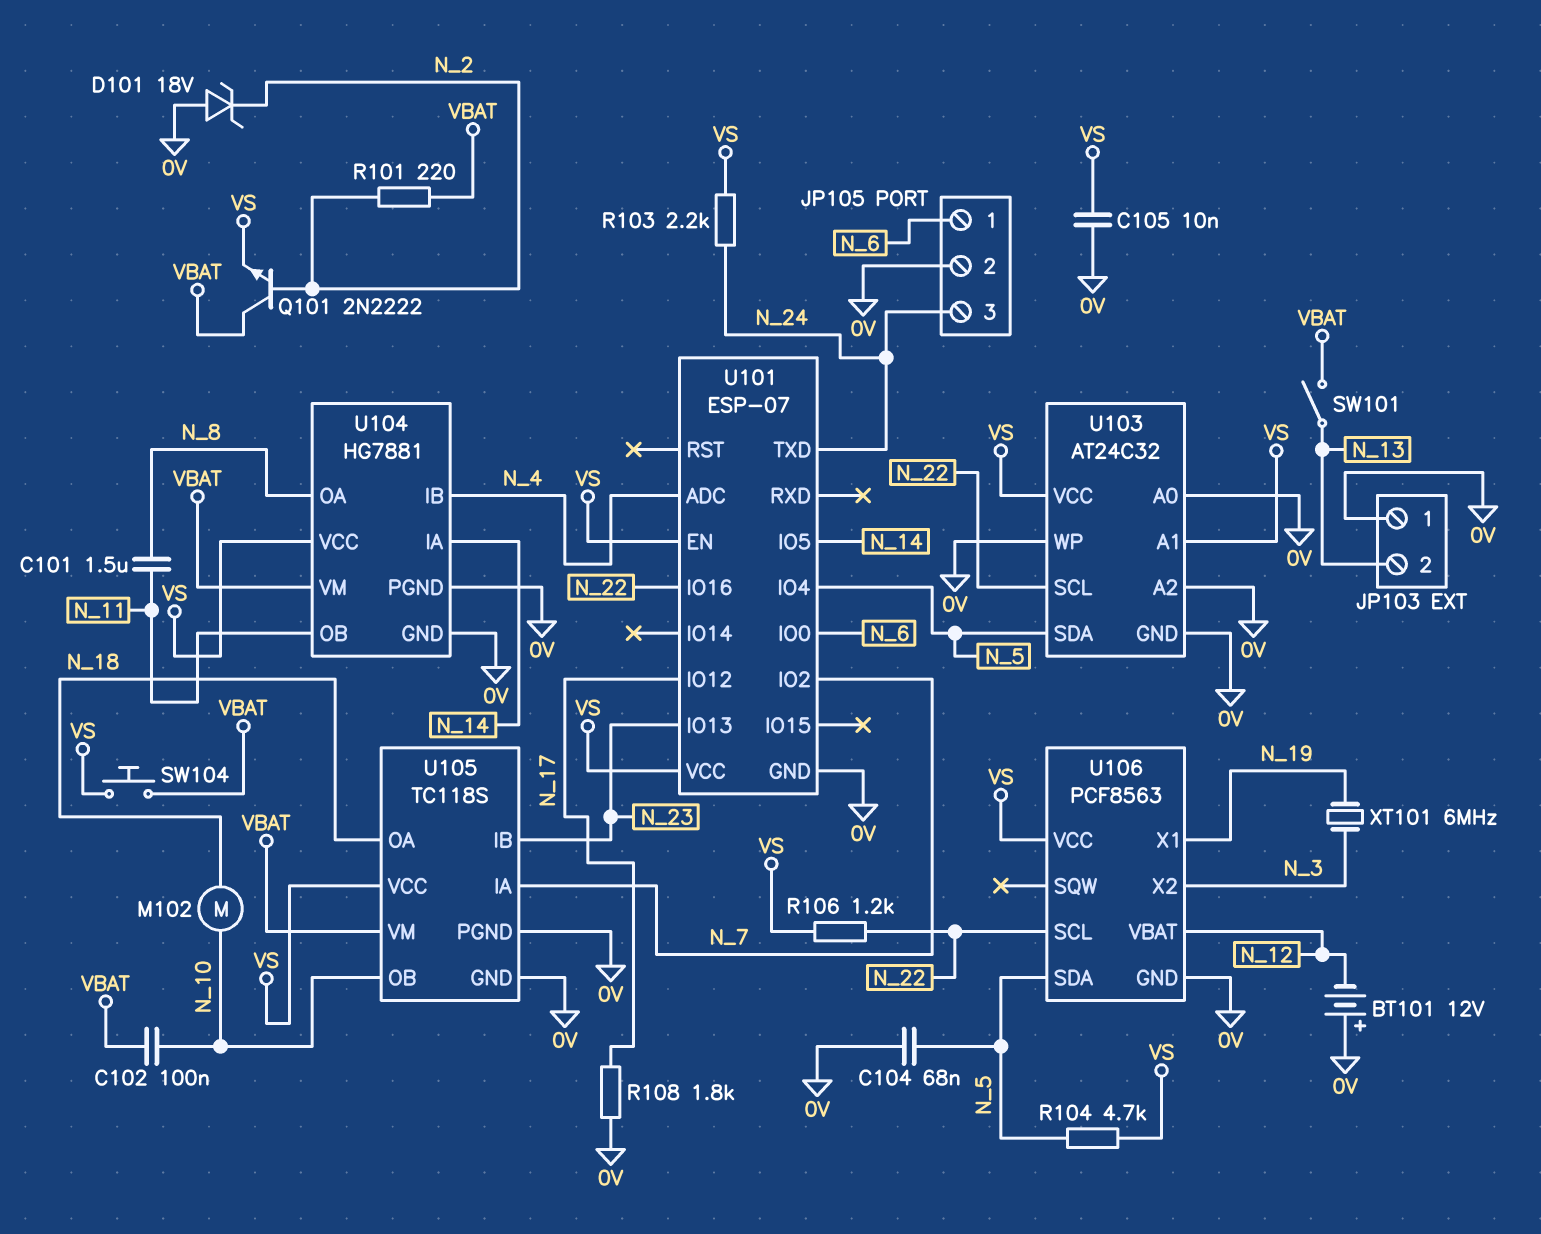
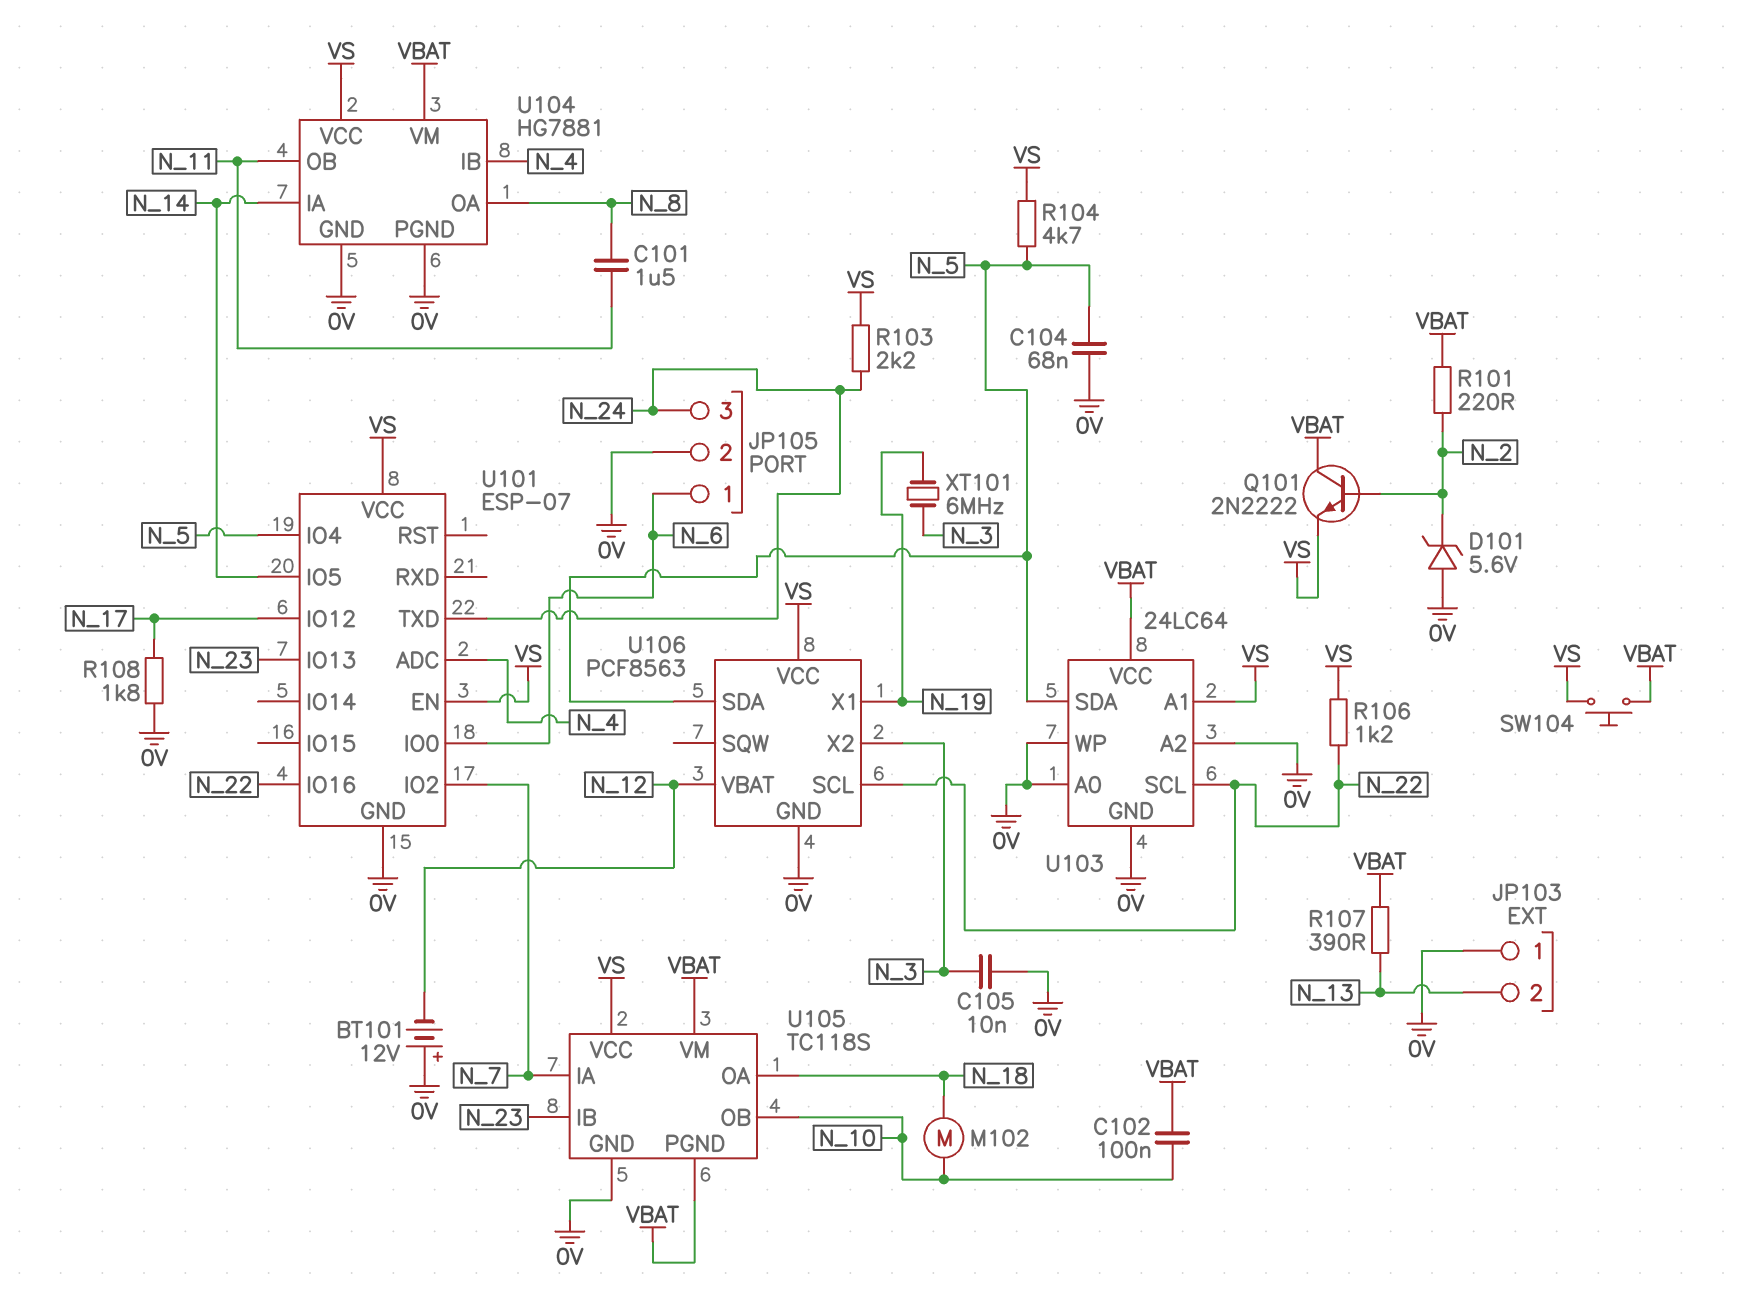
C105: 10nF (0V, VS) -> 10nF (0V, N_3)
D101: zener 18V (A 0V, K N_2) -> zener 5.6V (A 0V, K N_2)
R107: none -> 390 (N_13, VBAT)
SW101: switch (N_13, VBAT) -> none
U103: AT24C32 -> 24LC64
U103 pin VCC: VS -> VBAT
U105 pin PGND: 0V -> VBAT

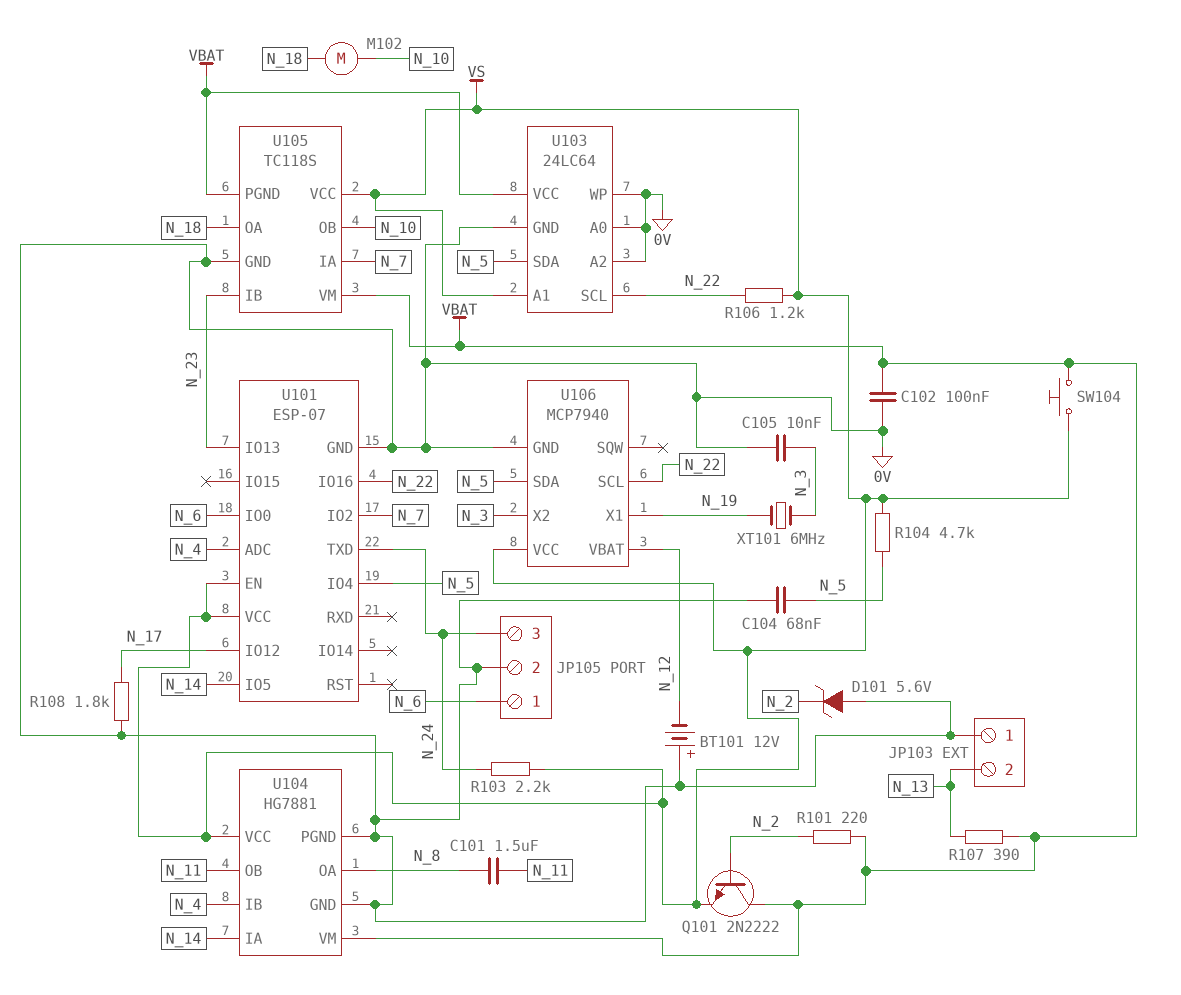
C102: 100nF (N_10, VBAT) -> 100nF (0V, VBAT)
U106: PCF8563 -> MCP7940

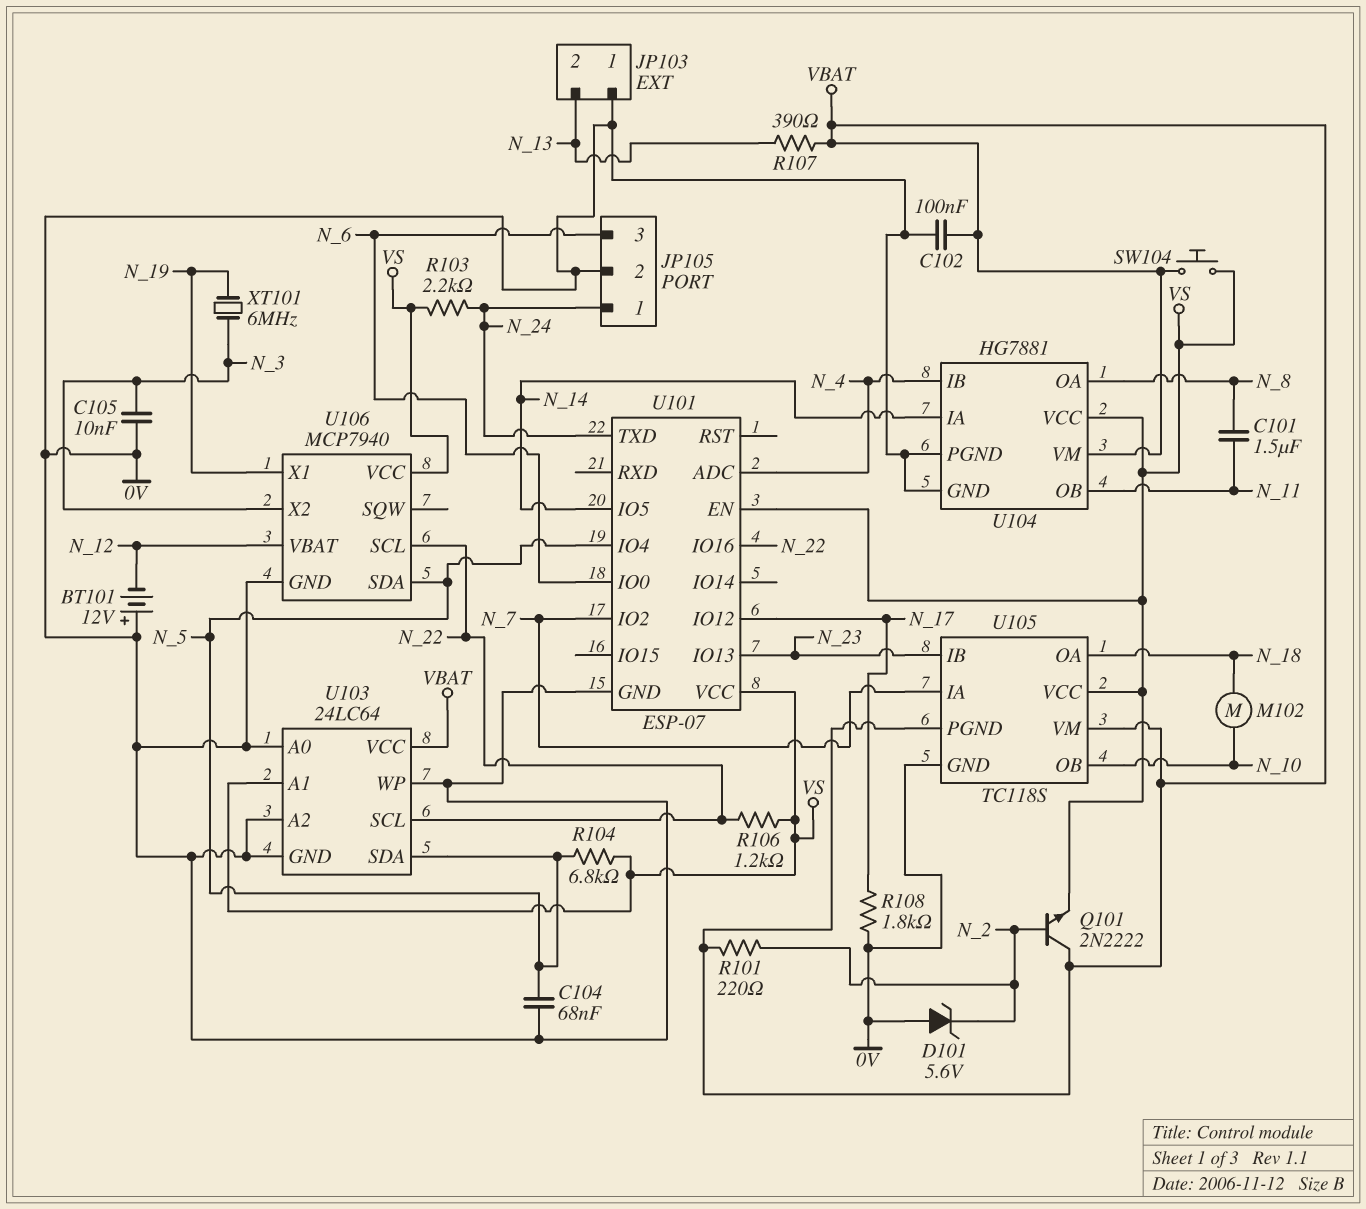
JP105 pin 1: N_6 -> N_24
JP105 pin 3: N_24 -> N_6
R104: 4.7k (N_5, VS) -> 6.8k (N_5, VS)

